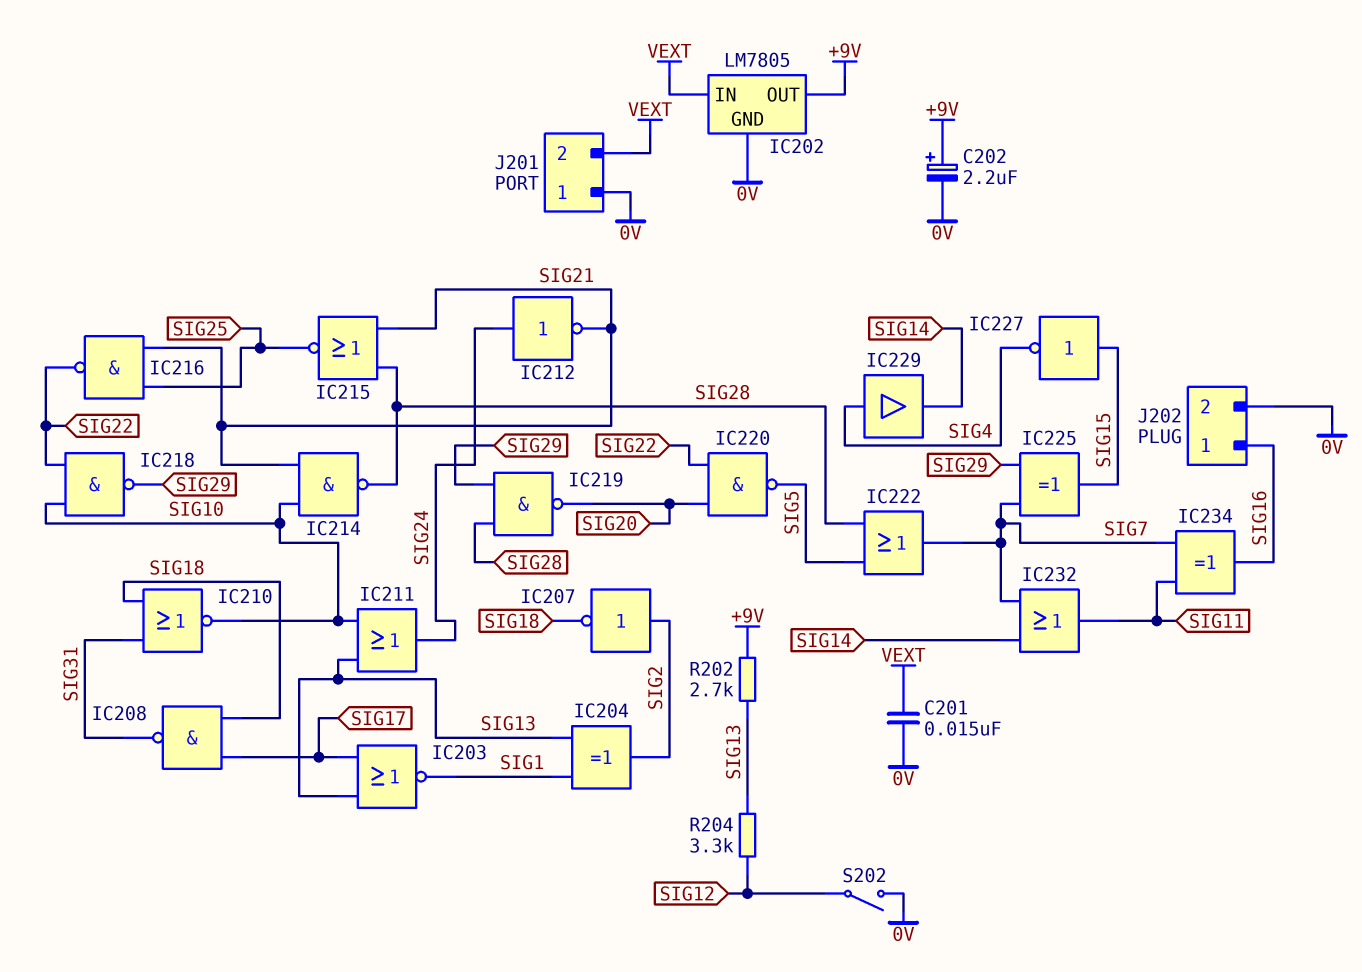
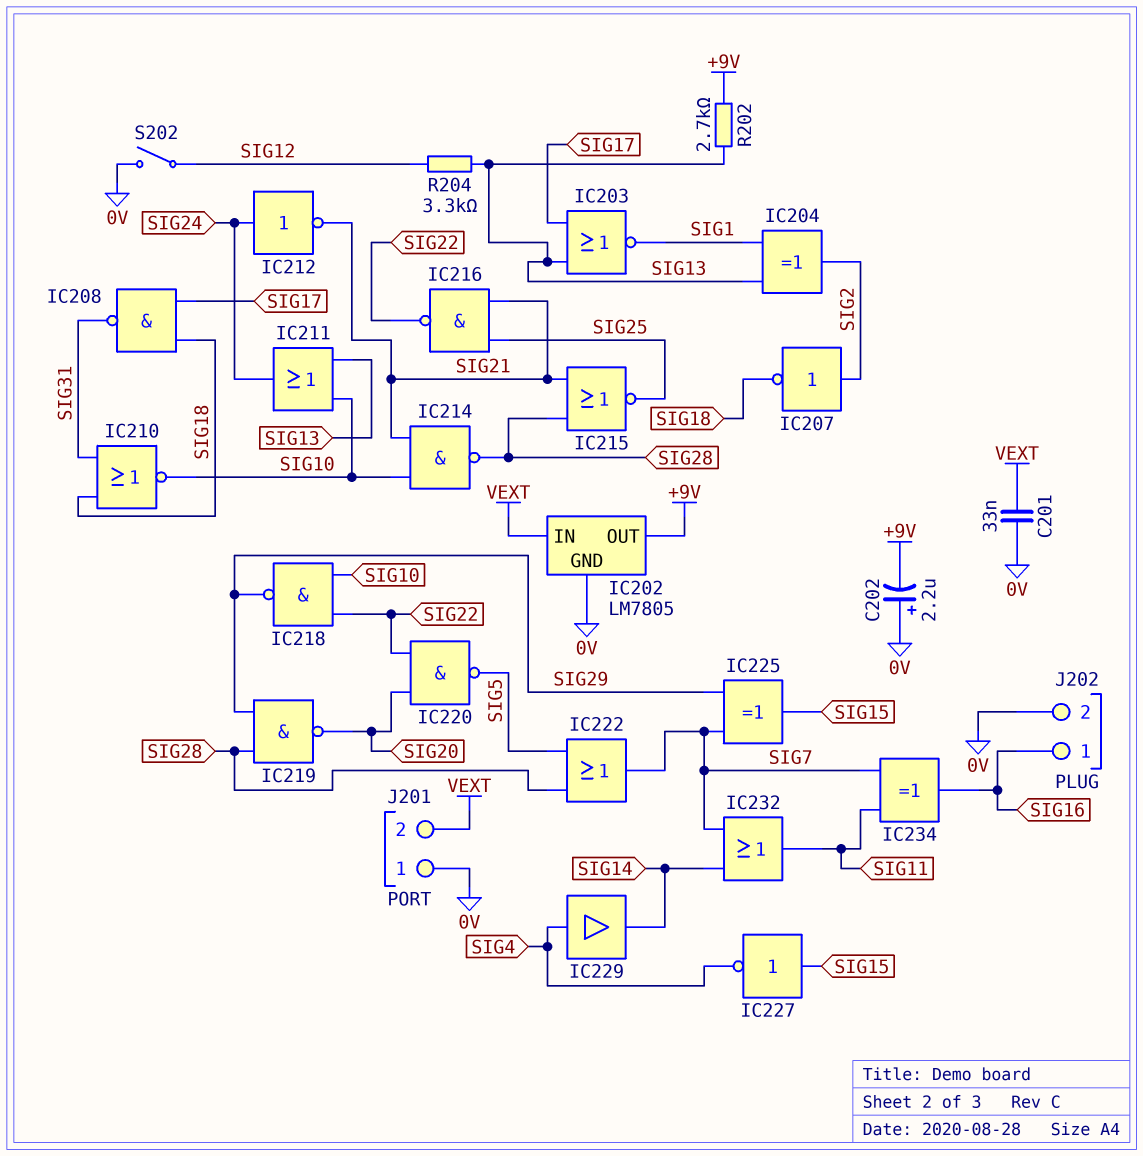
C201: 15nF (0V, VEXT) -> 33nF (0V, VEXT)
C202: 2.2uF (plus +9V, minus 0V) -> 2.2uF (plus 0V, minus +9V)

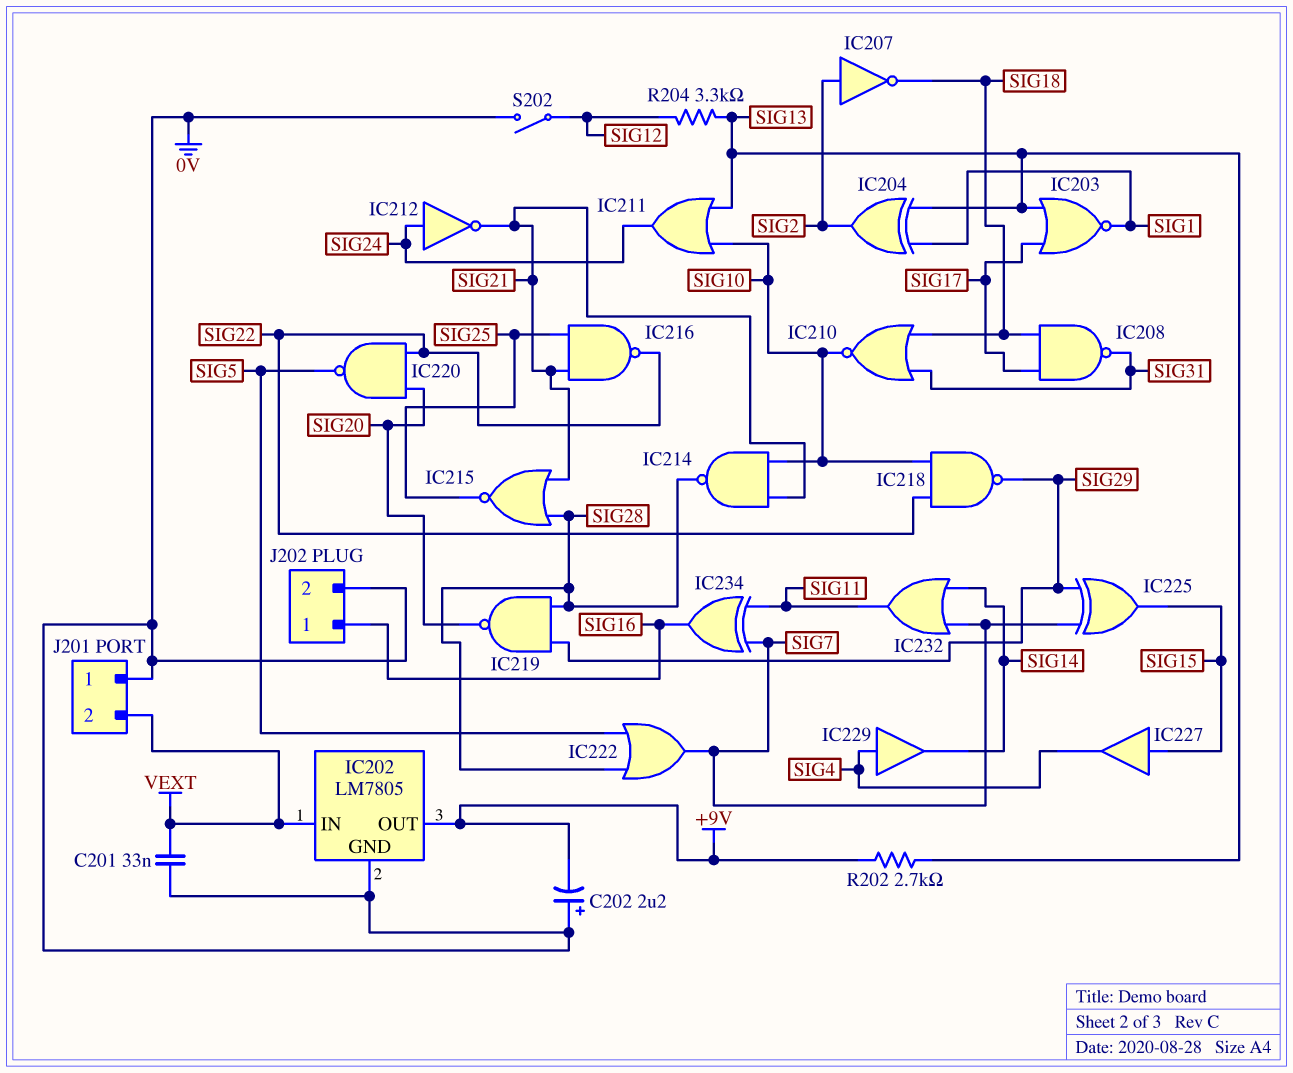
IC227: NOT (in SIG15, out SIG4) -> buffer (in SIG15, out SIG4)

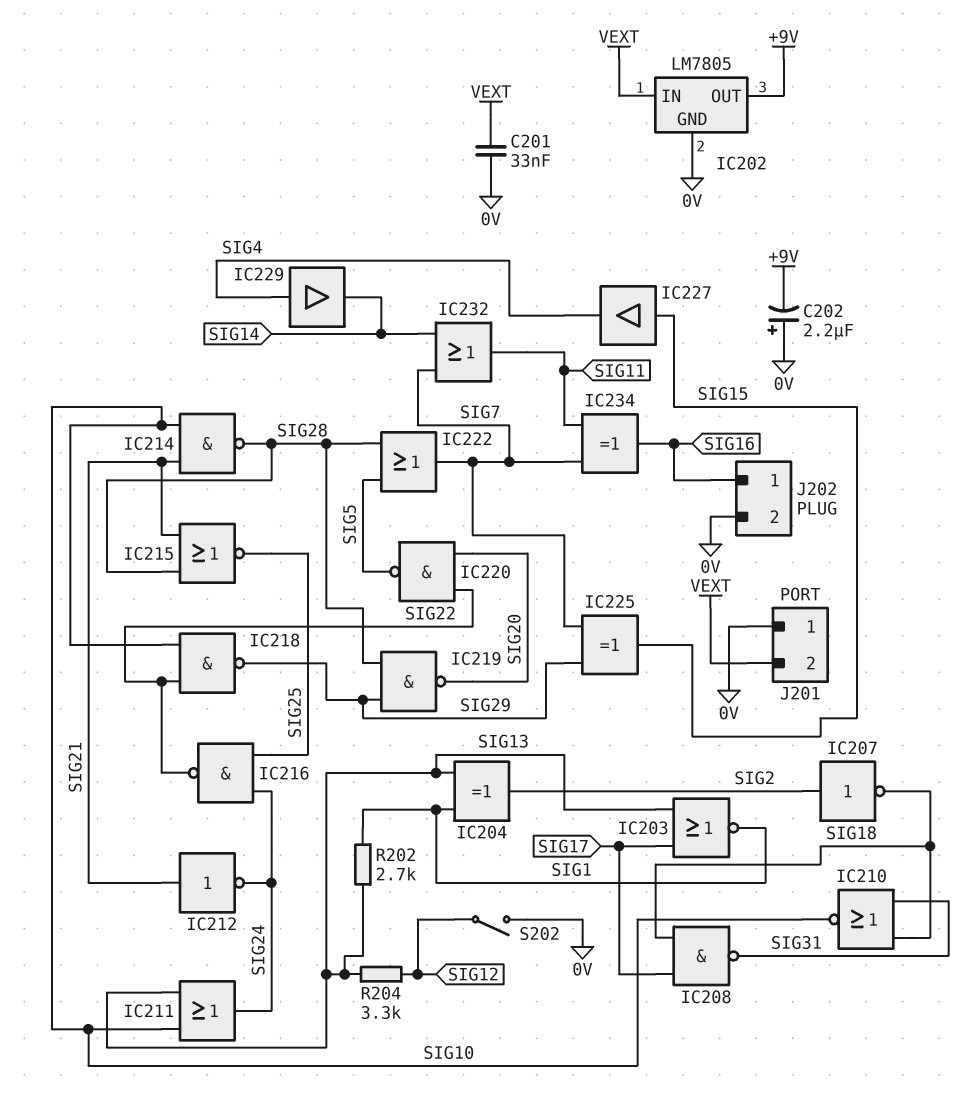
IC212: NOT (in SIG24, out SIG21) -> NOT (in SIG21, out SIG24)
IC216: NAND (in SIG21, in SIG25, out SIG22) -> NAND (in SIG24, in SIG25, out SIG22)
R202: 2.7k (+9V, SIG13) -> 2.7k (SIG1, SIG13)

